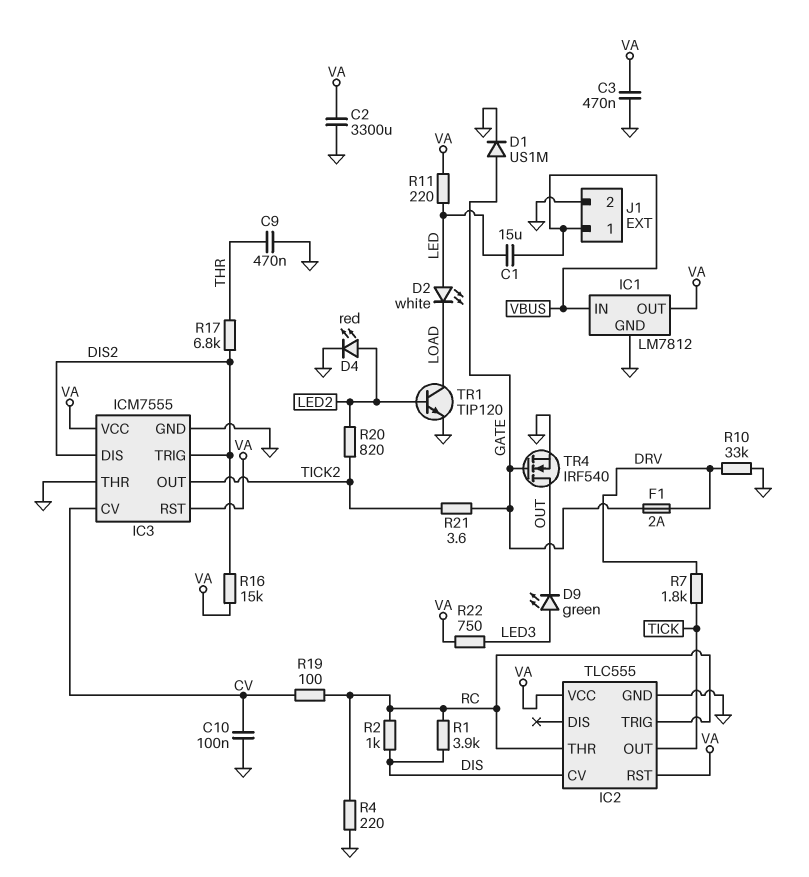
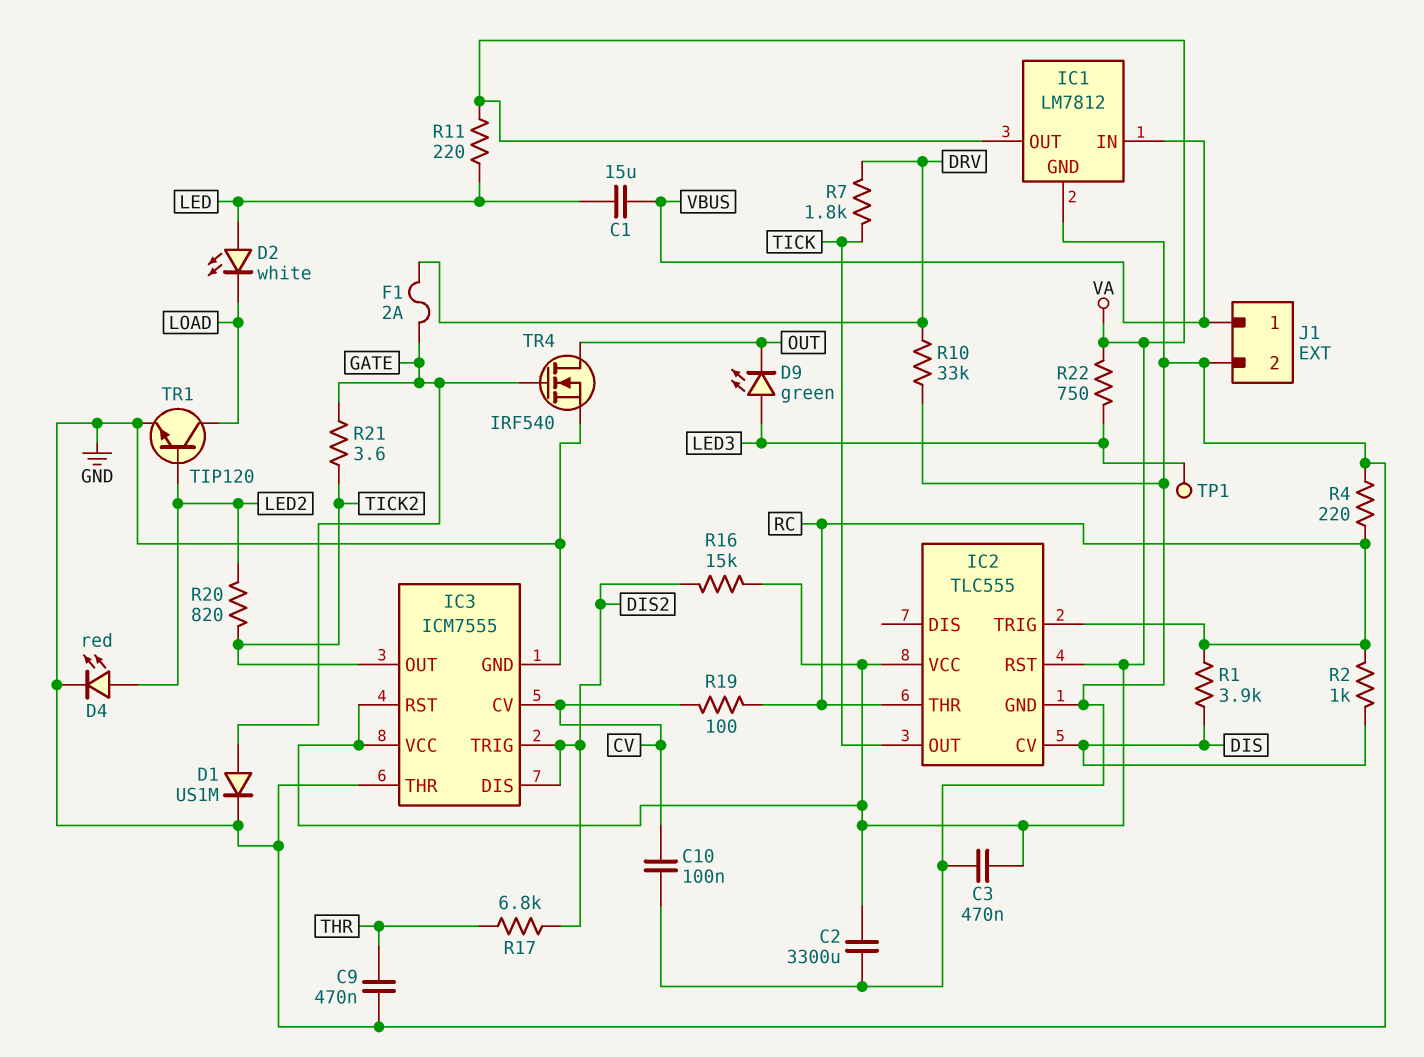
TP1: none -> test point (LED3)

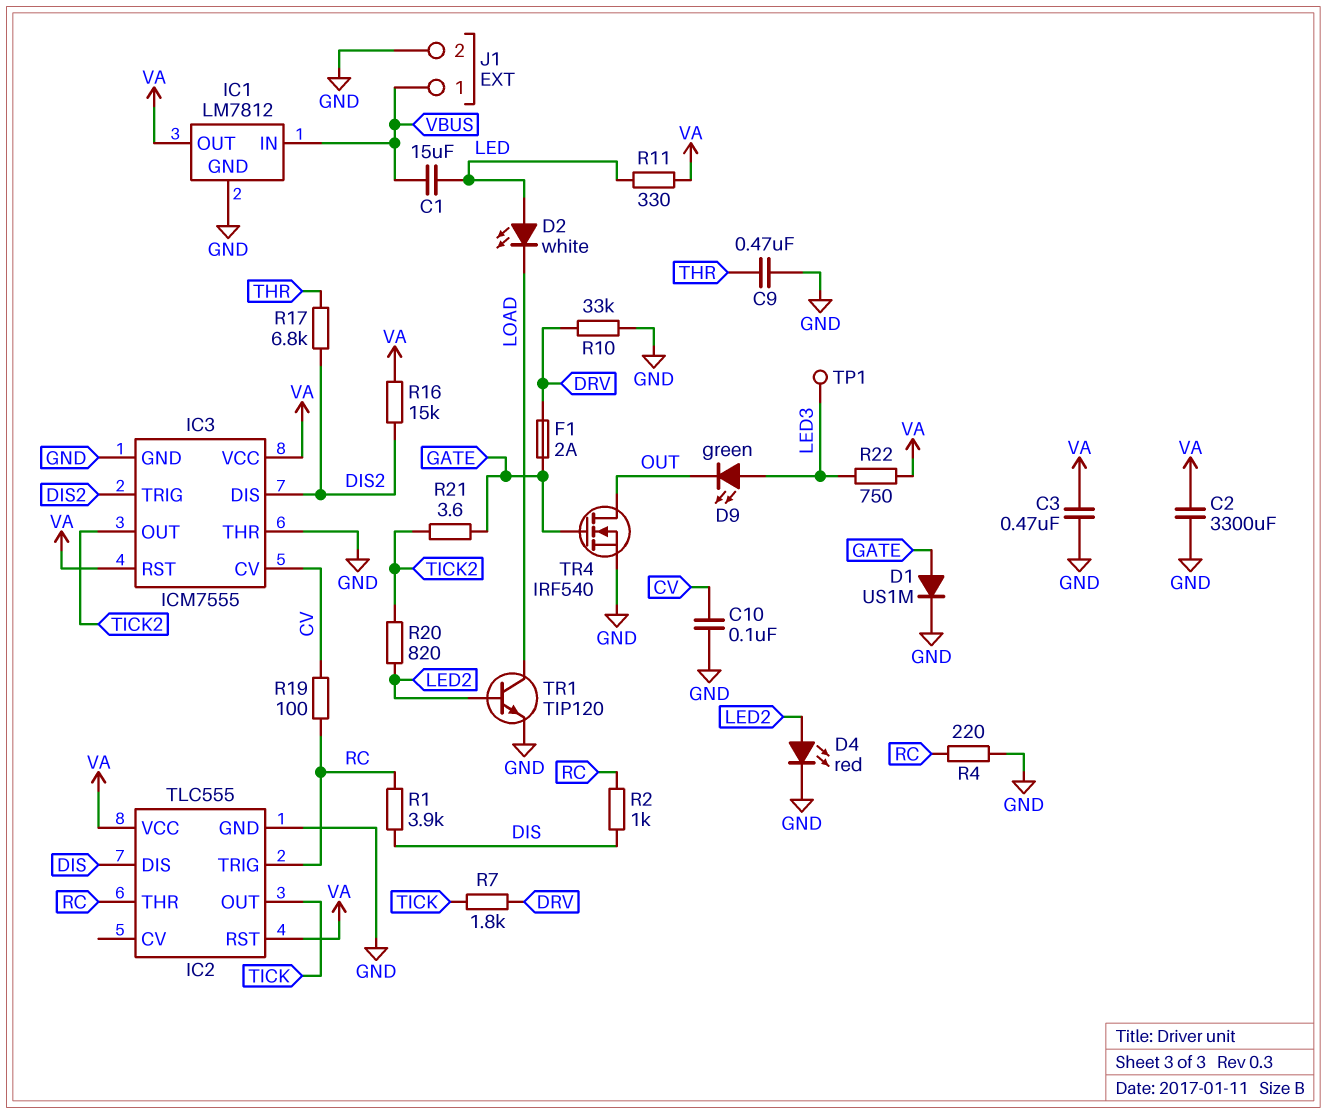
IC2 pin CV: DIS -> none
IC2 pin DIS: none -> DIS
R11: 220 (LED, VA) -> 330 (LED, VA)

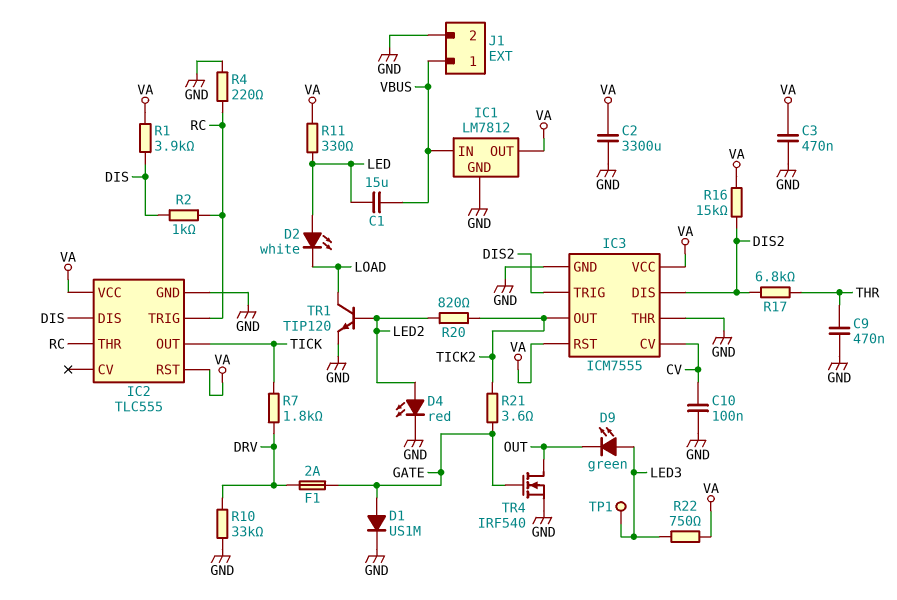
R1: 3.9k (DIS, RC) -> 3.9k (DIS, VA)
R19: 100 (CV, RC) -> none

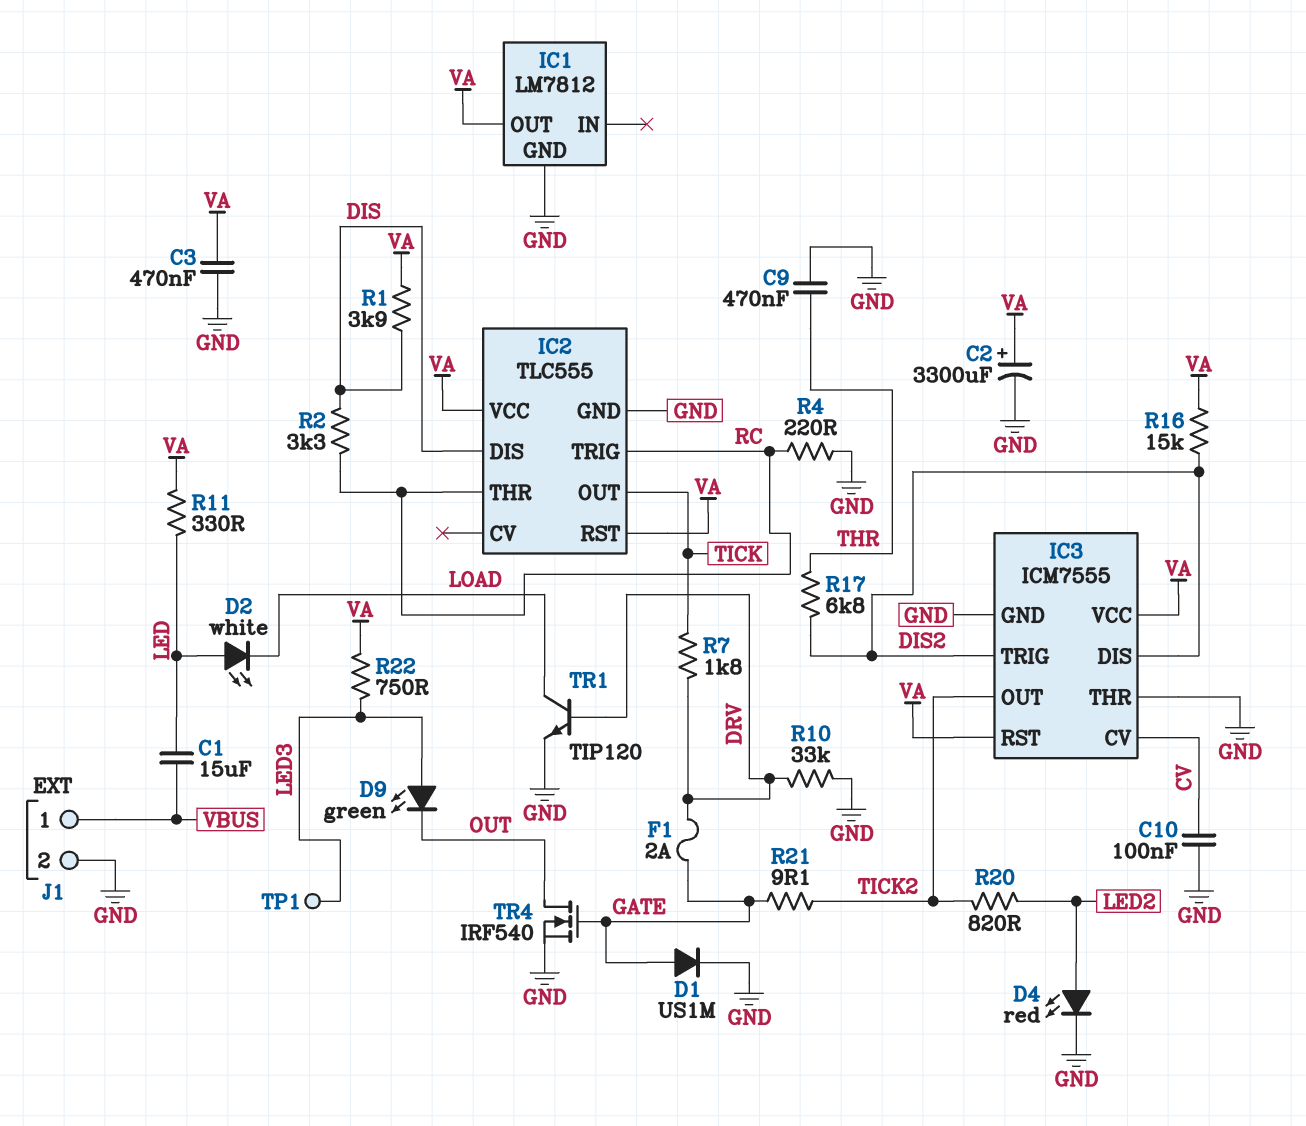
C2: 3300uF (GND, VA) -> 3300uF (plus VA, minus GND)
IC1 pin IN: VBUS -> none
R2: 1k (DIS, RC) -> 3.3k (DIS, RC)
R21: 3.6 (GATE, TICK2) -> 9.1 (GATE, TICK2)
TR1: NPN TIP120 (B LED2, C LOAD, E GND) -> NPN TIP120 (B DRV, C LOAD, E GND)

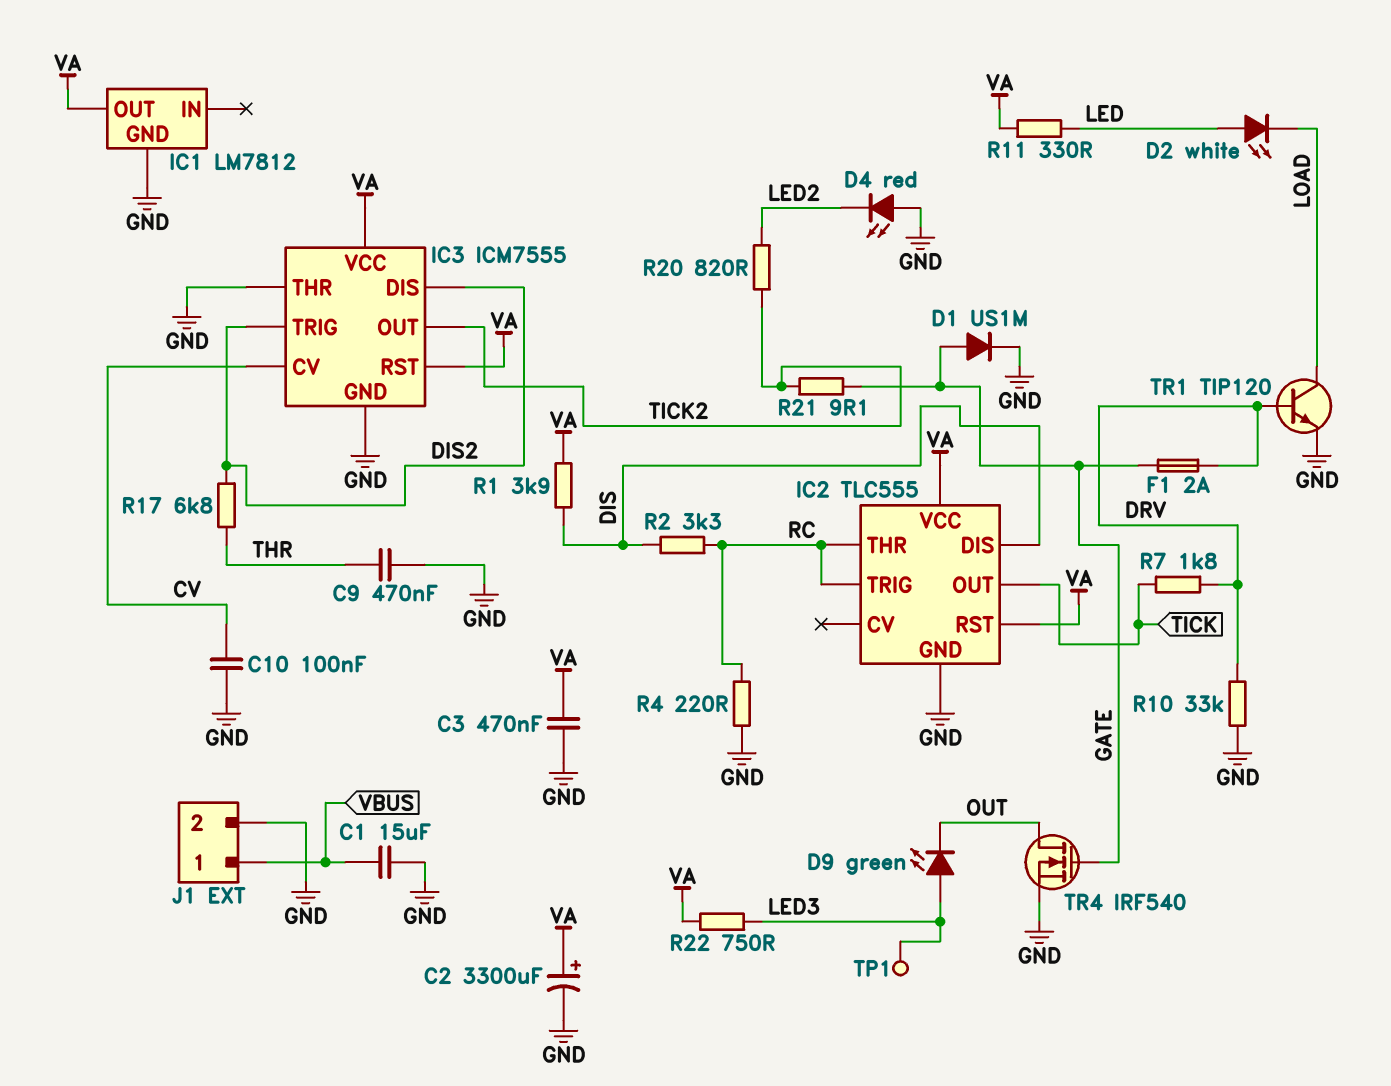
C1: 15uF (LED, VBUS) -> 15uF (GND, VBUS)
D4: LED red (A LED2, K GND) -> LED red (A GND, K LED2)
R16: 15k (DIS2, VA) -> none

